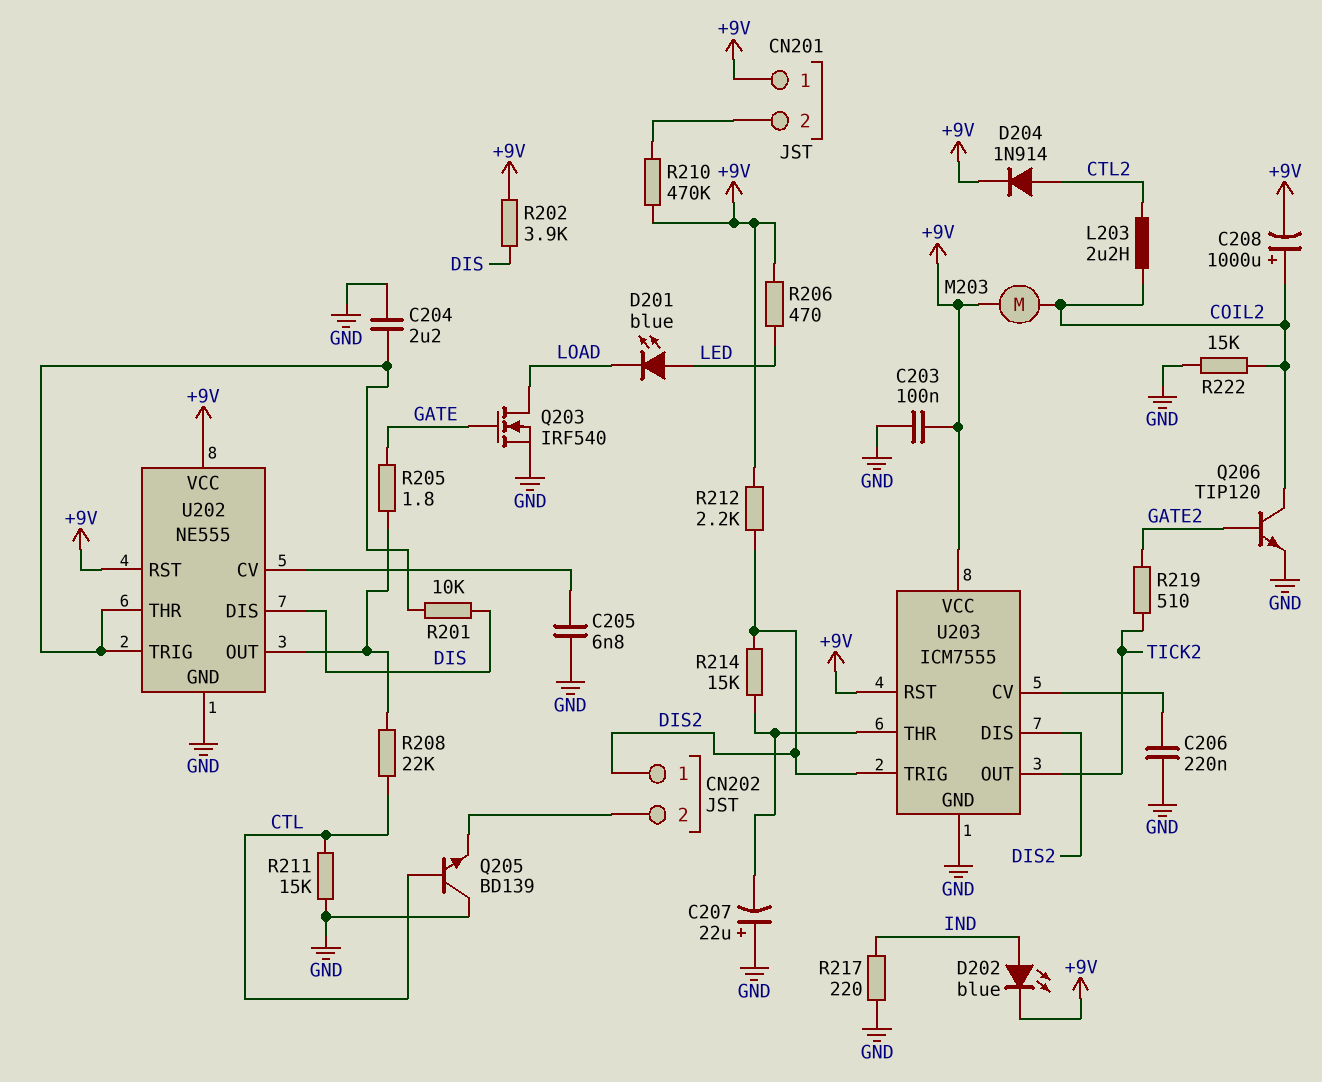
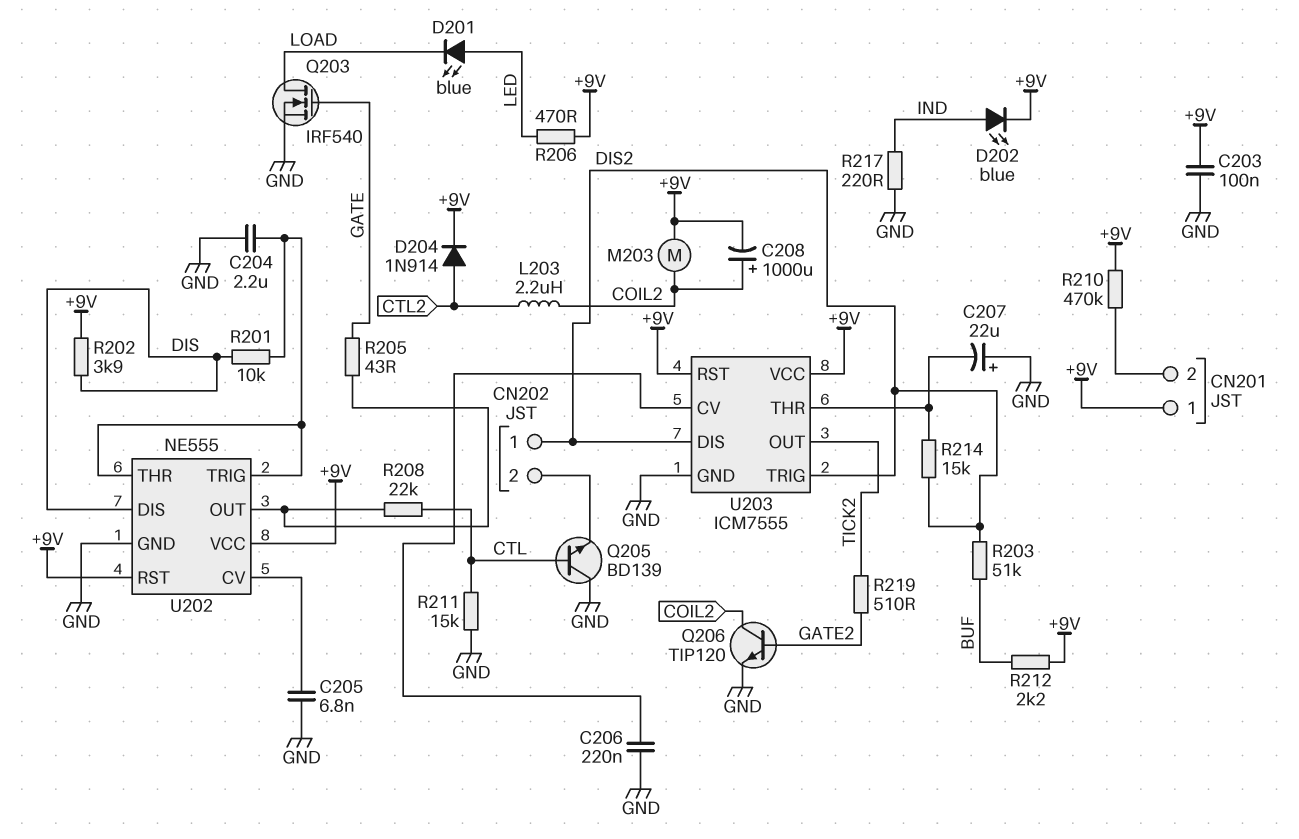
R203: none -> 51k (BUF, DIS2)
R205: 1.8 (GATE, U202/OUT) -> 43 (GATE, U202/OUT)
R212: 2.2k (+9V, DIS2) -> 2.2k (+9V, BUF)
R222: 15k (COIL2, GND) -> none

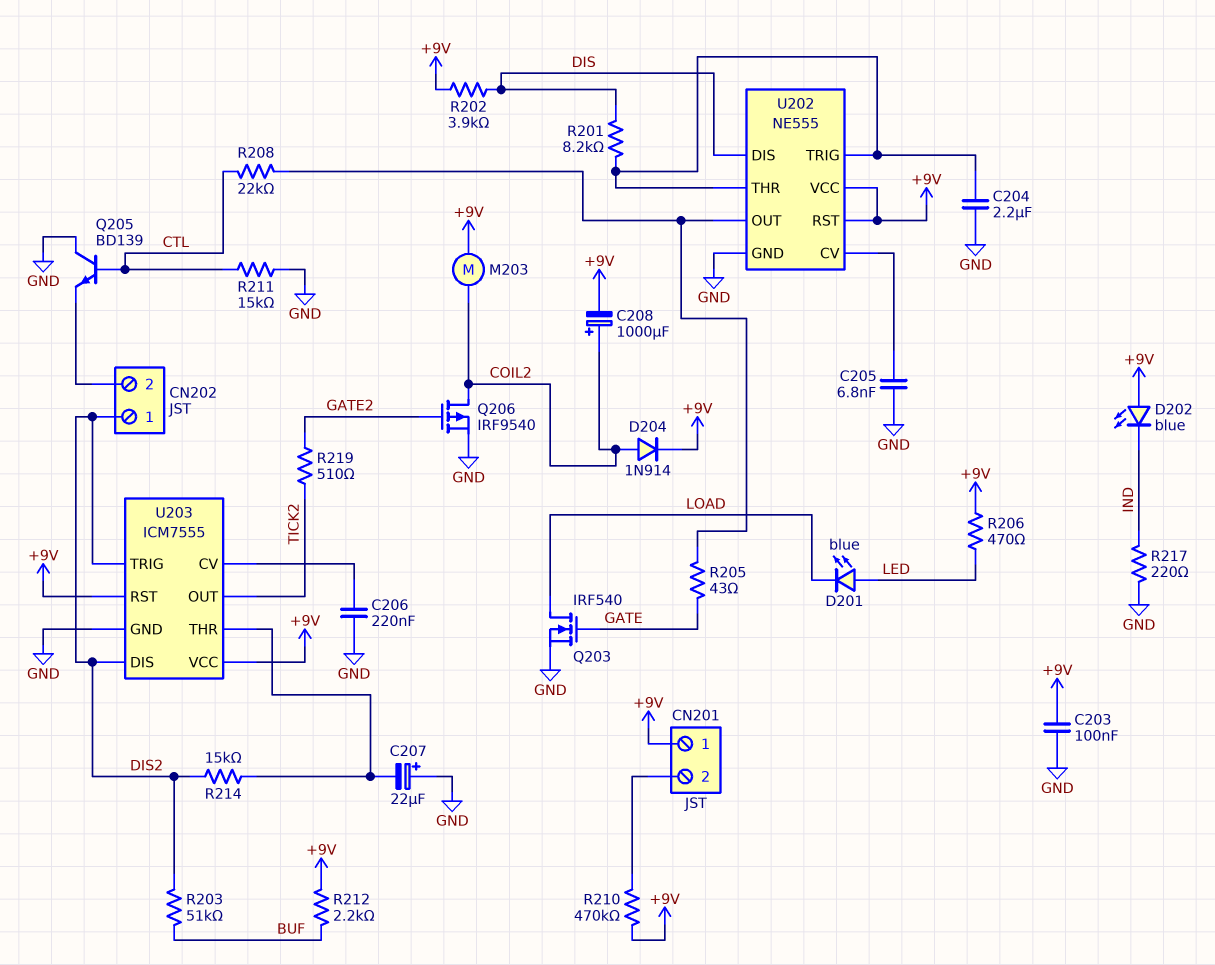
D202: LED blue (A IND, K +9V) -> LED blue (A +9V, K IND)
D204: diode 1N914 (A CTL2, K +9V) -> diode 1N914 (A COIL2, K +9V)
L203: 2.2uH (COIL2, CTL2) -> none
Q206: NPN TIP120 (B GATE2, C COIL2, E GND) -> PMOS IRF9540 (G GATE2, D COIL2, S GND)
R201: 10k (DIS, U202/THR) -> 8.2k (DIS, U202/THR)

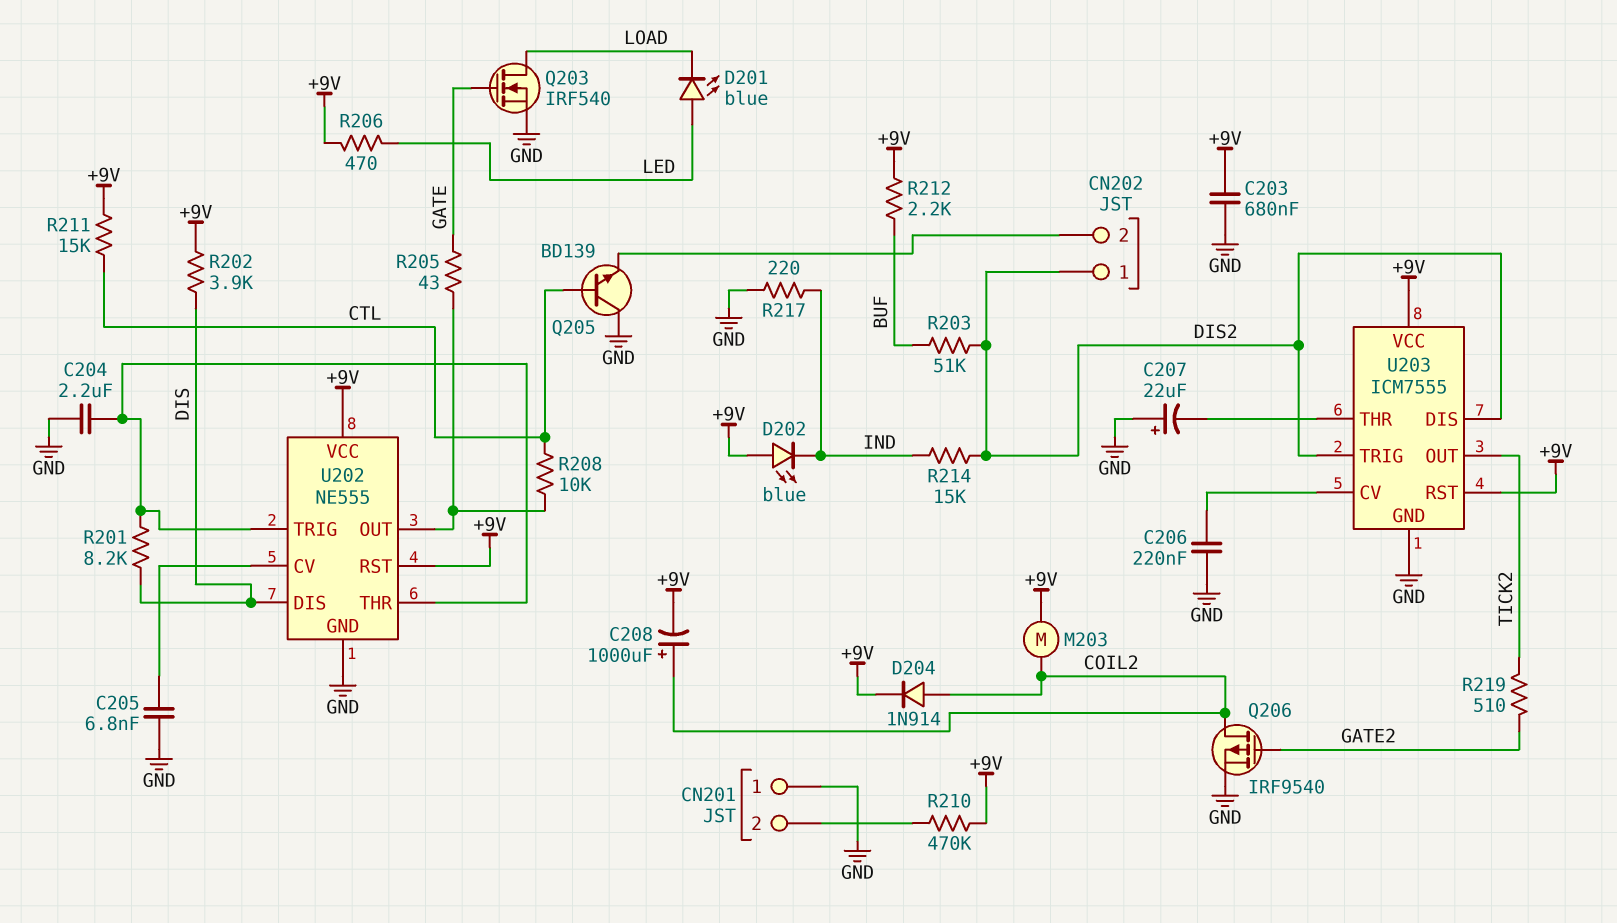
C203: 100nF (+9V, GND) -> 680nF (+9V, GND)
CN201 pin 1: +9V -> GND
R208: 22k (CTL, U202/OUT) -> 10k (CTL, U202/OUT)
R211: 15k (CTL, GND) -> 15k (+9V, CTL)
R214: 15k (DIS2, U203/THR) -> 15k (DIS2, IND)

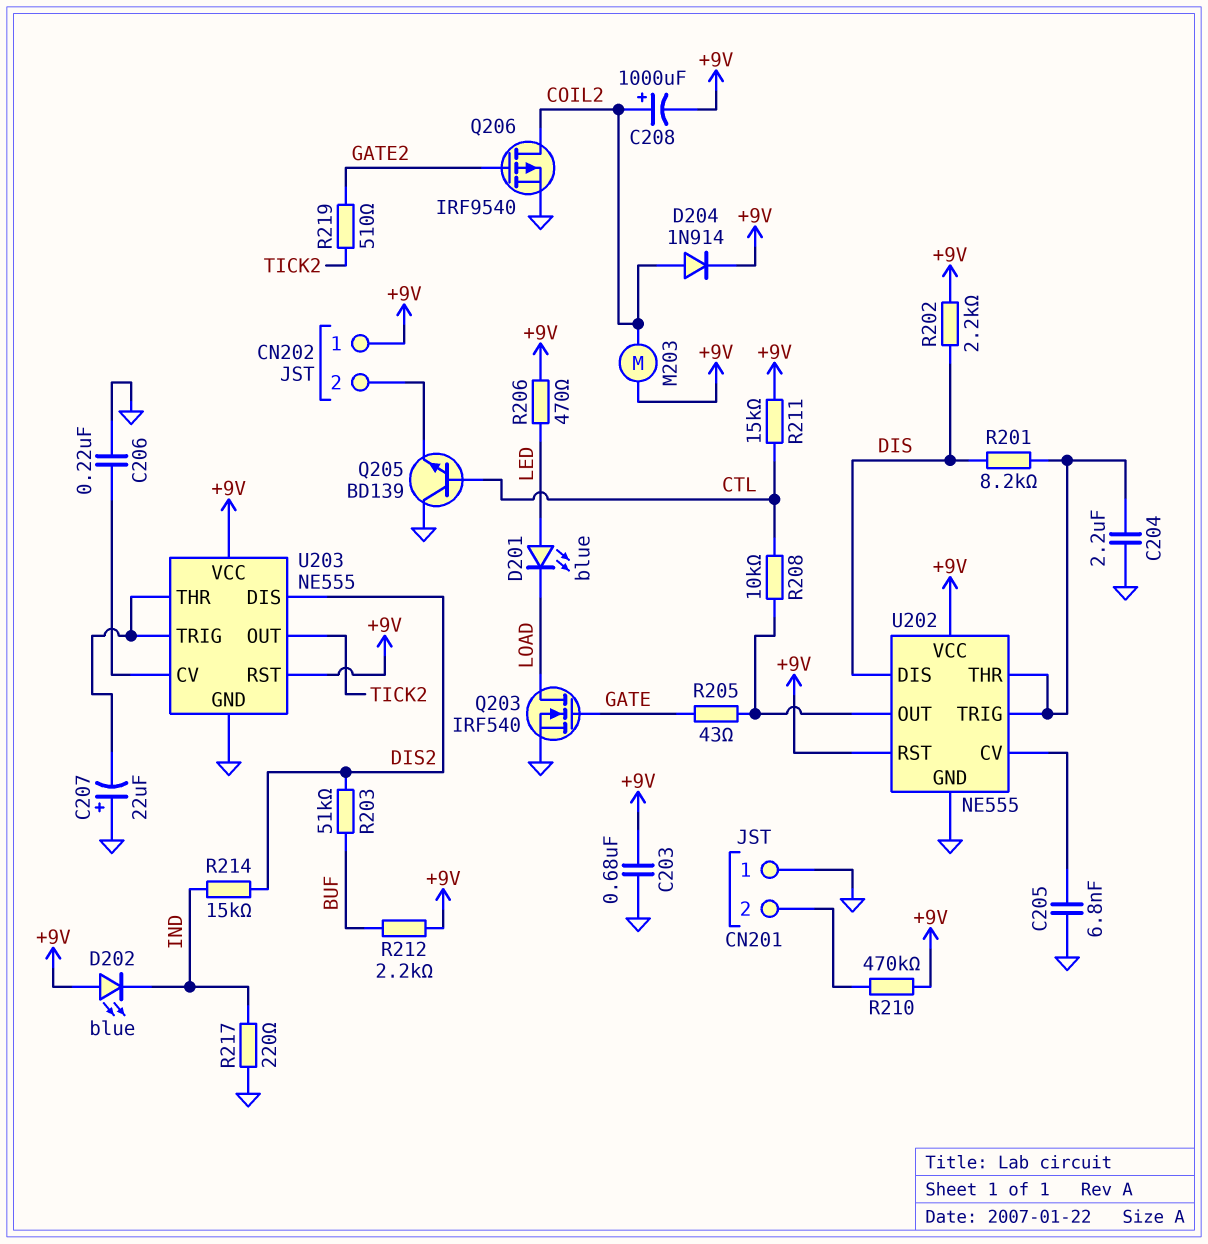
CN202 pin 1: DIS2 -> +9V
R202: 3.9k (+9V, DIS) -> 2.2k (+9V, DIS)
U203: ICM7555 -> NE555
U203 pin TRIG: DIS2 -> U203/THR

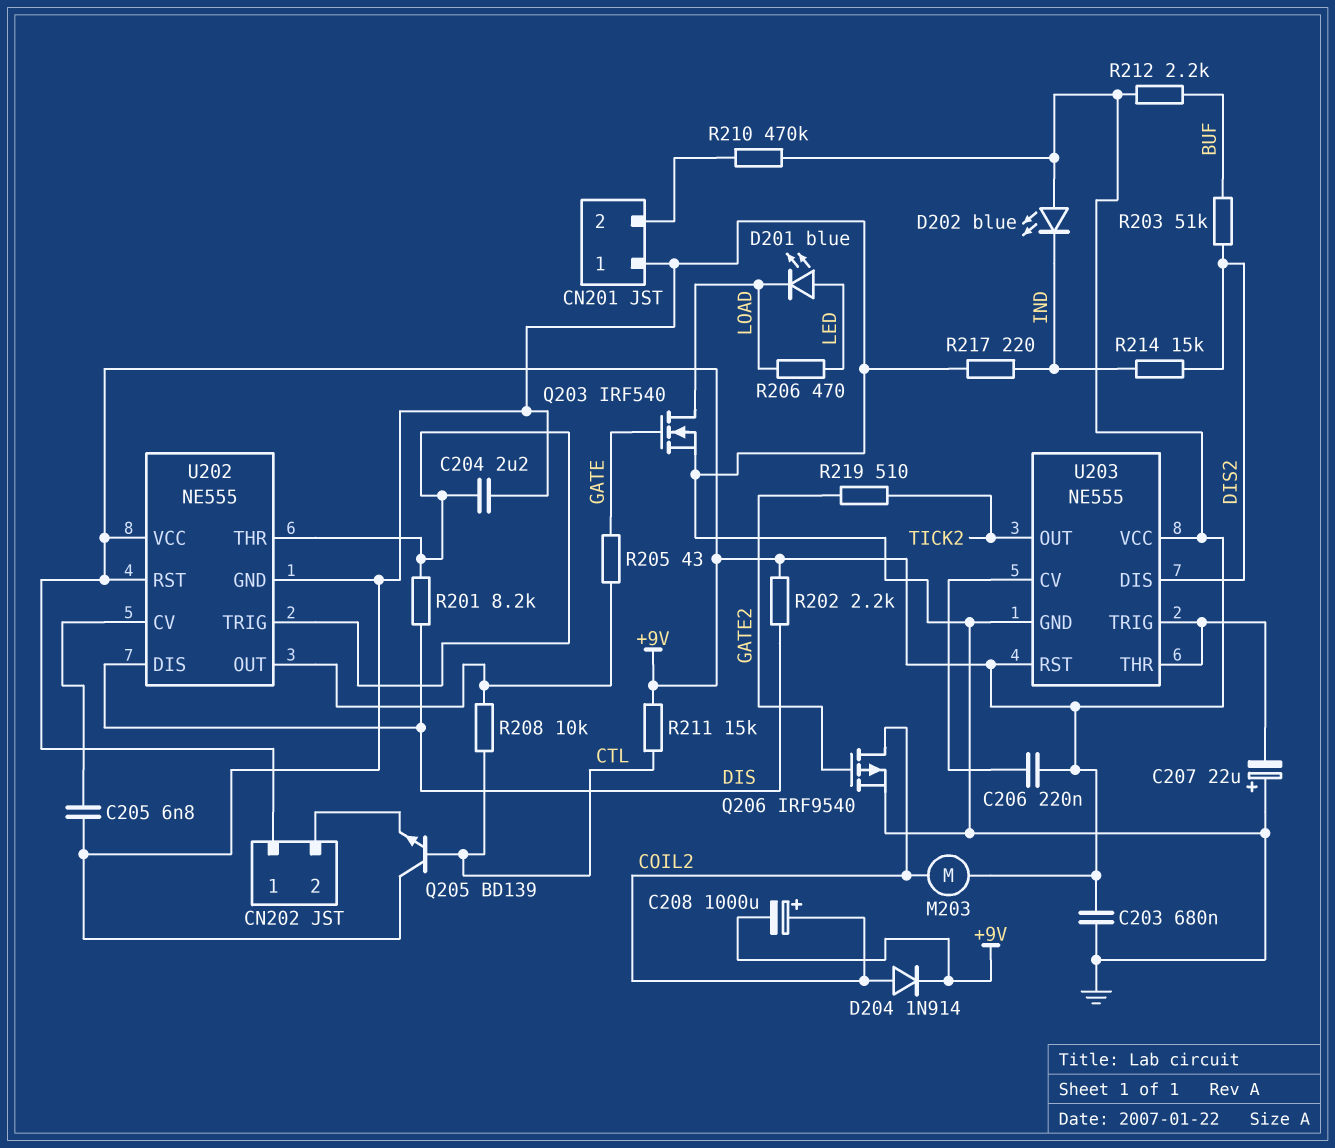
C206: 220nF (GND, U203/CV) -> 220nF (+9V, U203/CV)
R206: 470 (+9V, LED) -> 470 (LED, LOAD)

